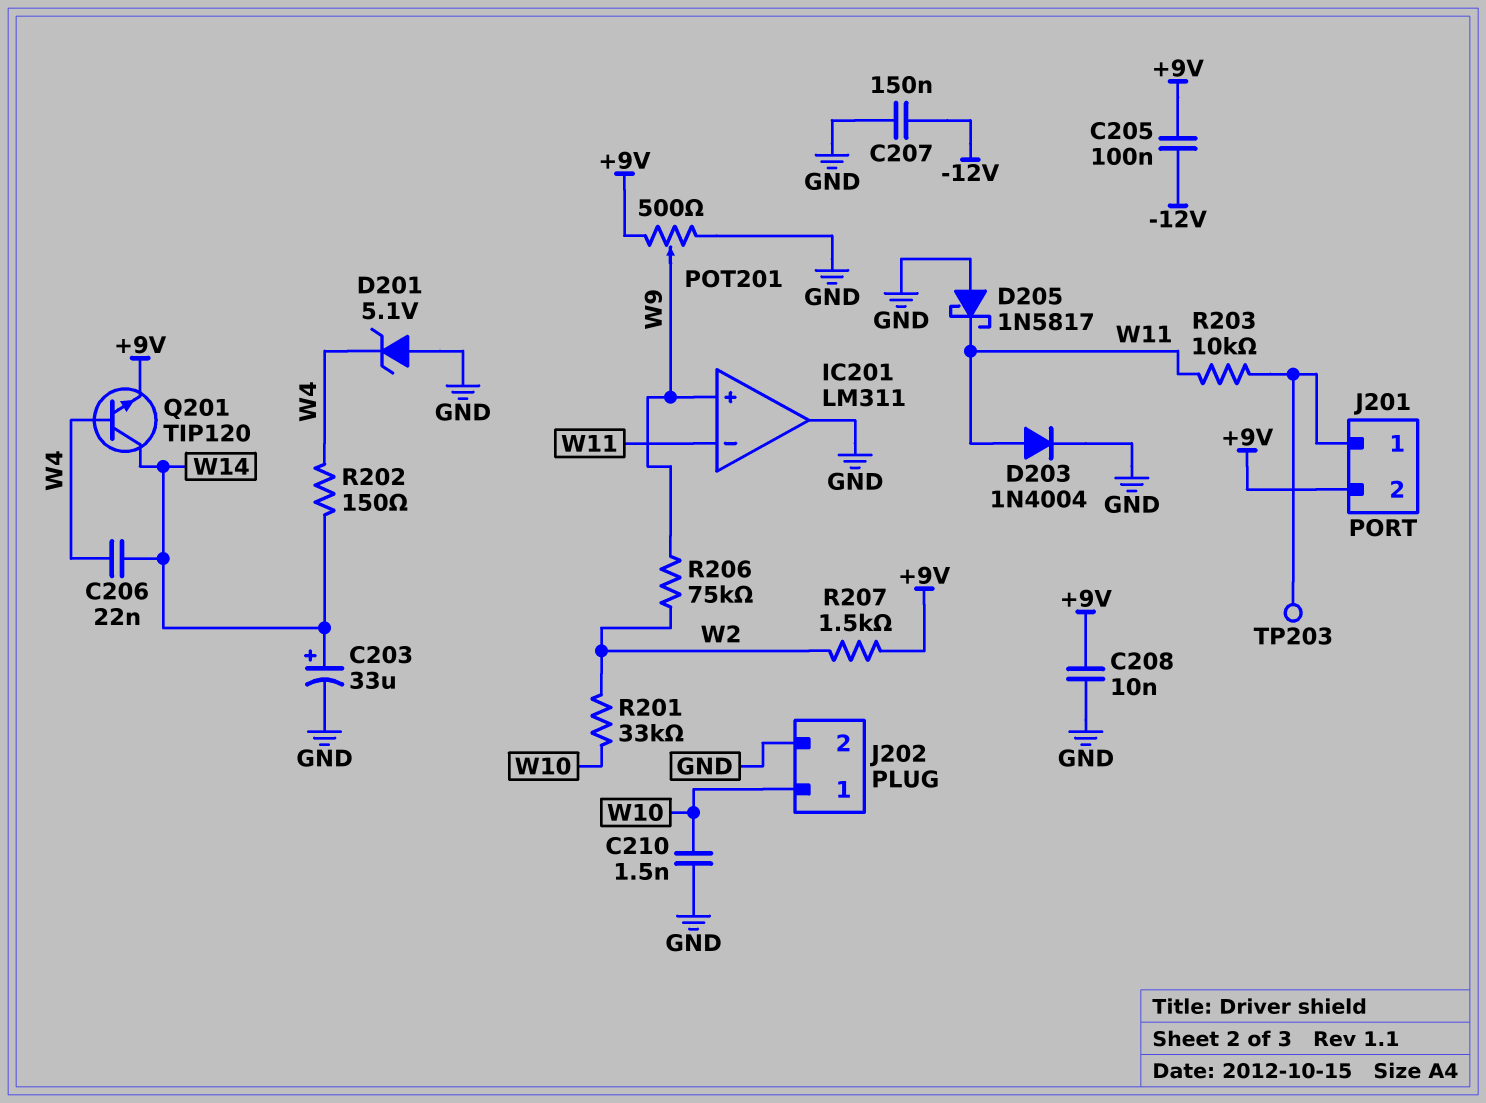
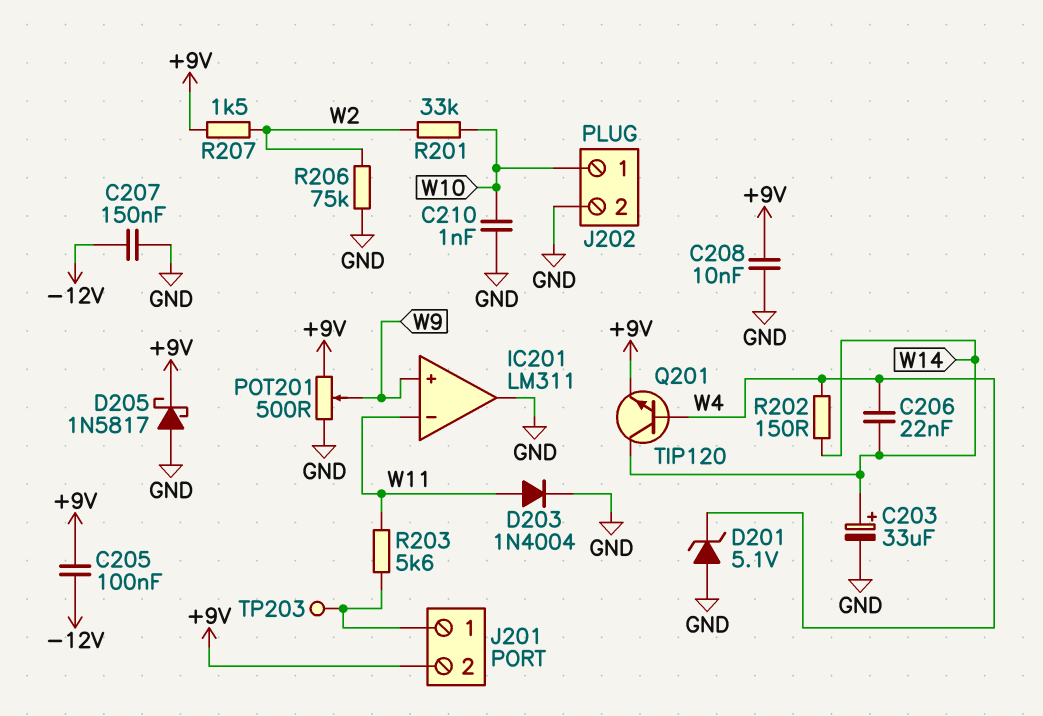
C210: 1.5nF (GND, W10) -> 1nF (GND, W10)
D205: schottky 1N5817 (A GND, K W11) -> schottky 1N5817 (A GND, K +9V)
R203: 10k (J201/1, W11) -> 5.6k (J201/1, W11)
R206: 75k (W2, W9) -> 75k (GND, W2)

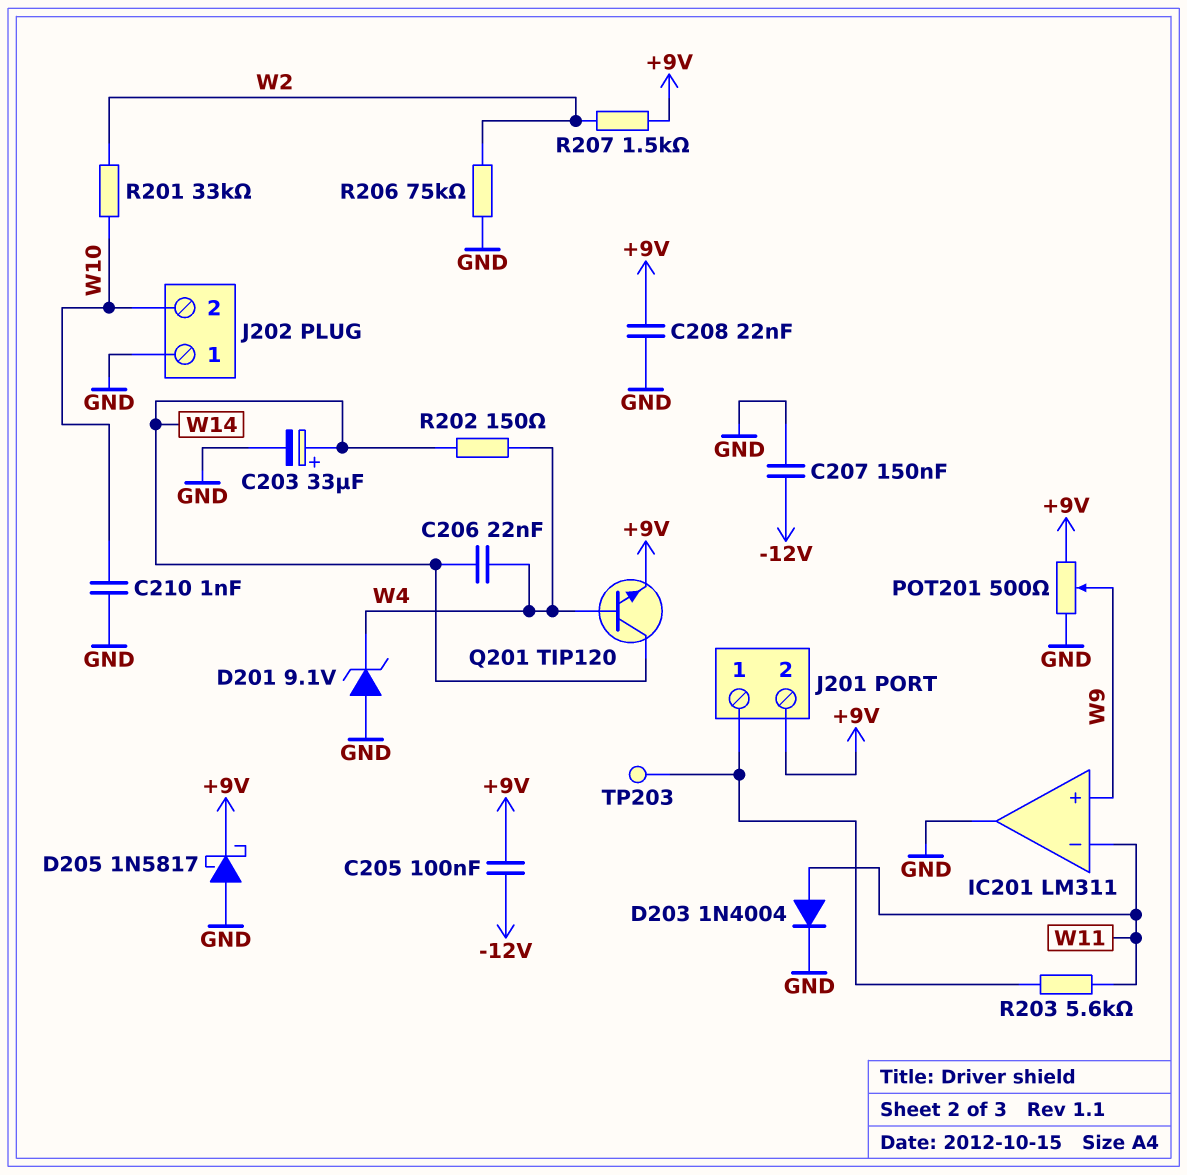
C208: 10nF (+9V, GND) -> 22nF (+9V, GND)
D201: zener 5.1V (A GND, K W4) -> zener 9.1V (A GND, K W4)
J202 pin 1: W10 -> GND
J202 pin 2: GND -> W10

